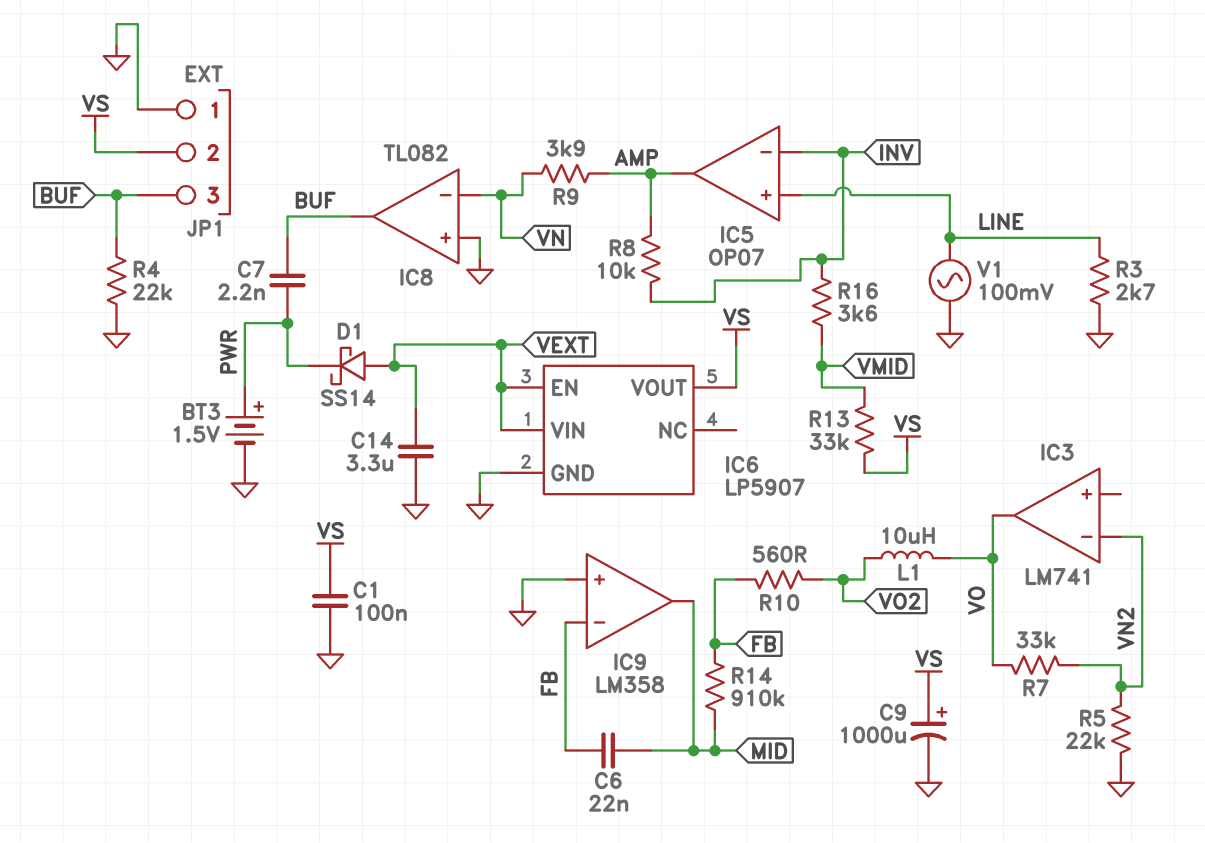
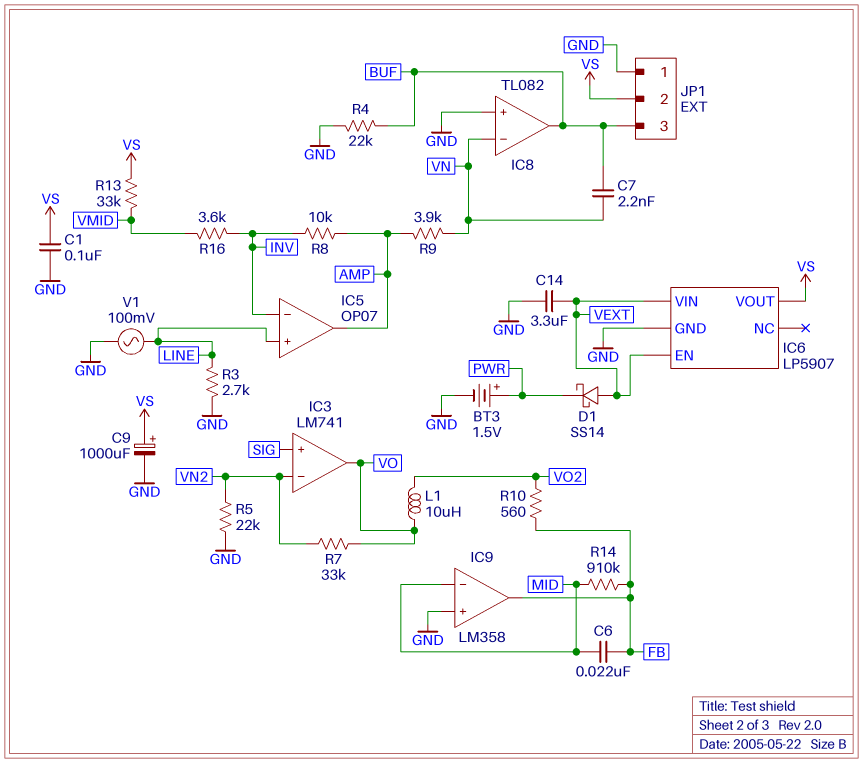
C7: 2.2nF (BUF, PWR) -> 2.2nF (BUF, VN)
IC3 pin in+: none -> SIG
IC9 pin in-: FB -> MID
IC9 pin out: MID -> FB

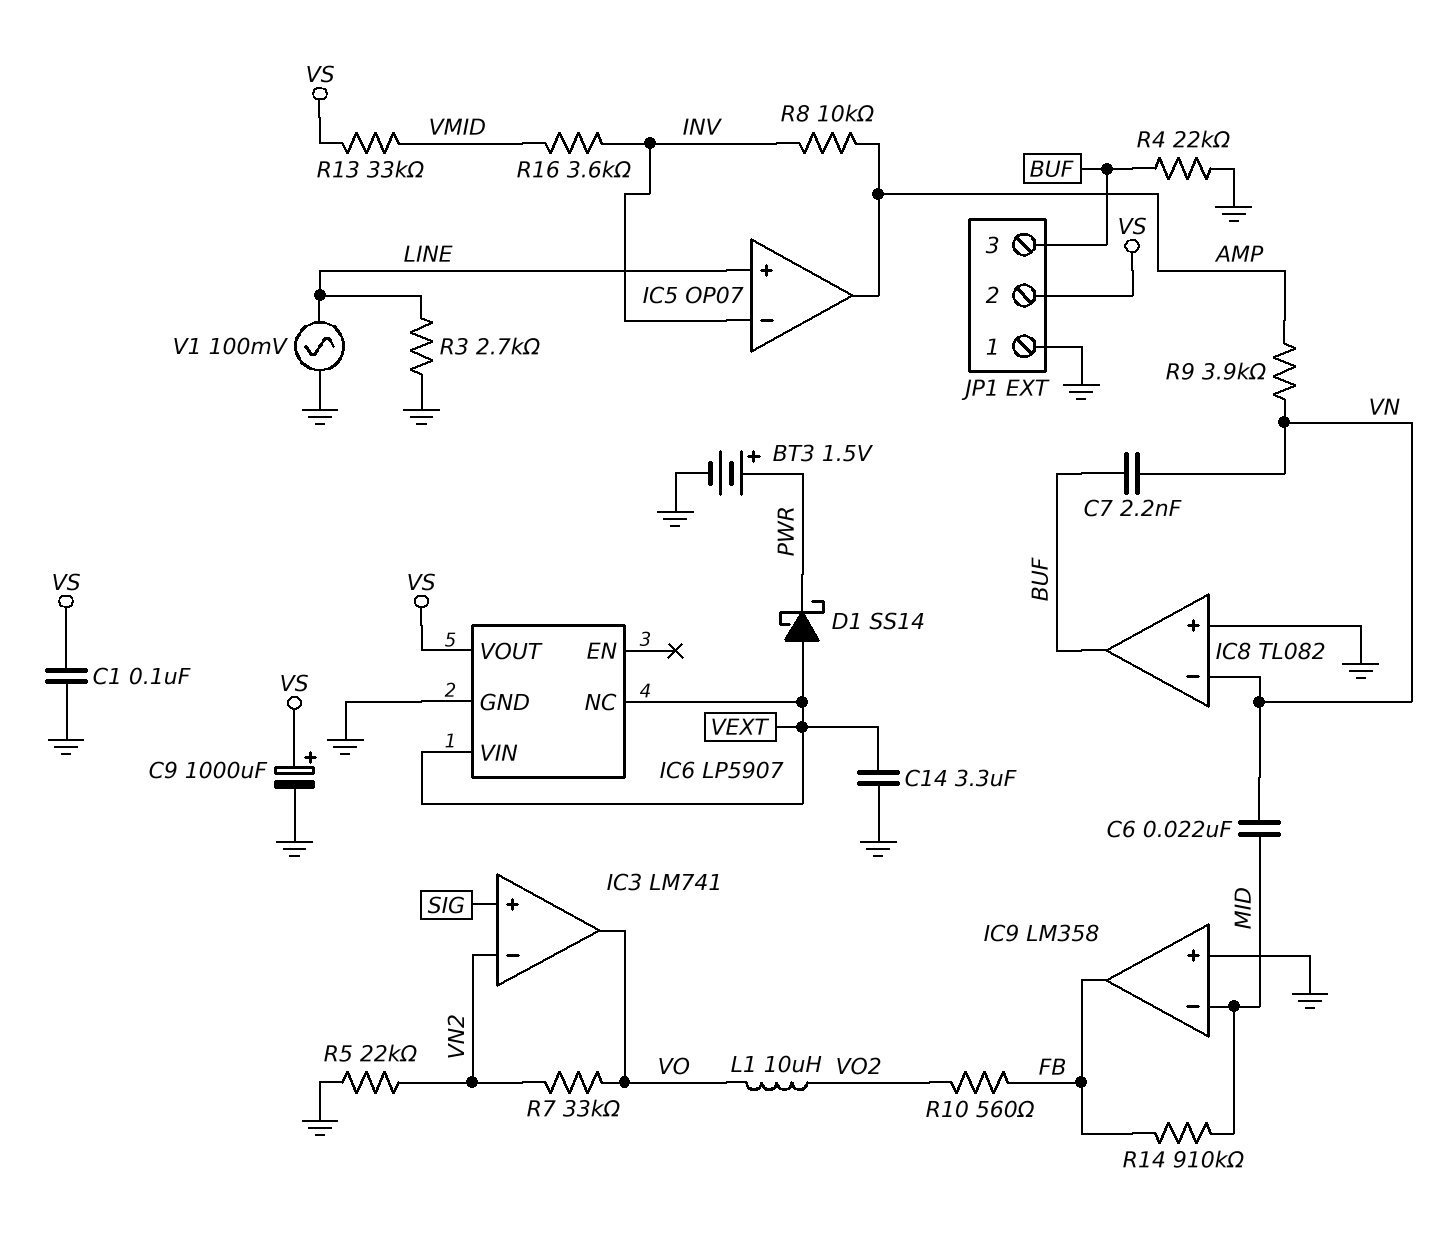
C6: 22nF (FB, MID) -> 22nF (MID, VN)
IC6 pin EN: VEXT -> none
IC6 pin NC: none -> VEXT

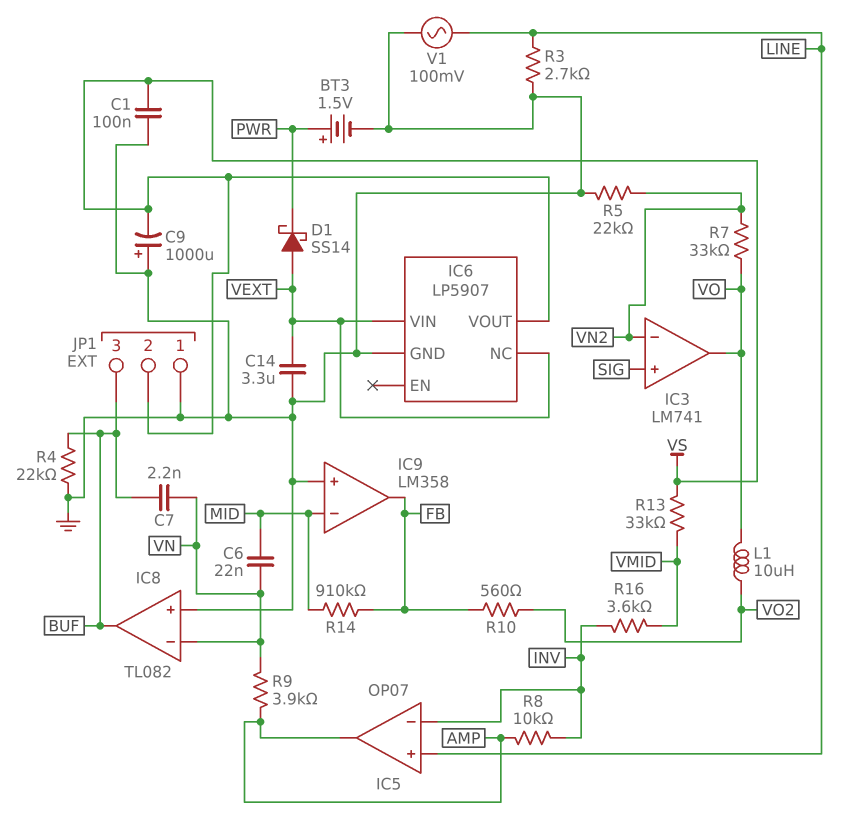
C9: 1000uF (plus VS, minus GND) -> 1000uF (plus GND, minus VS)

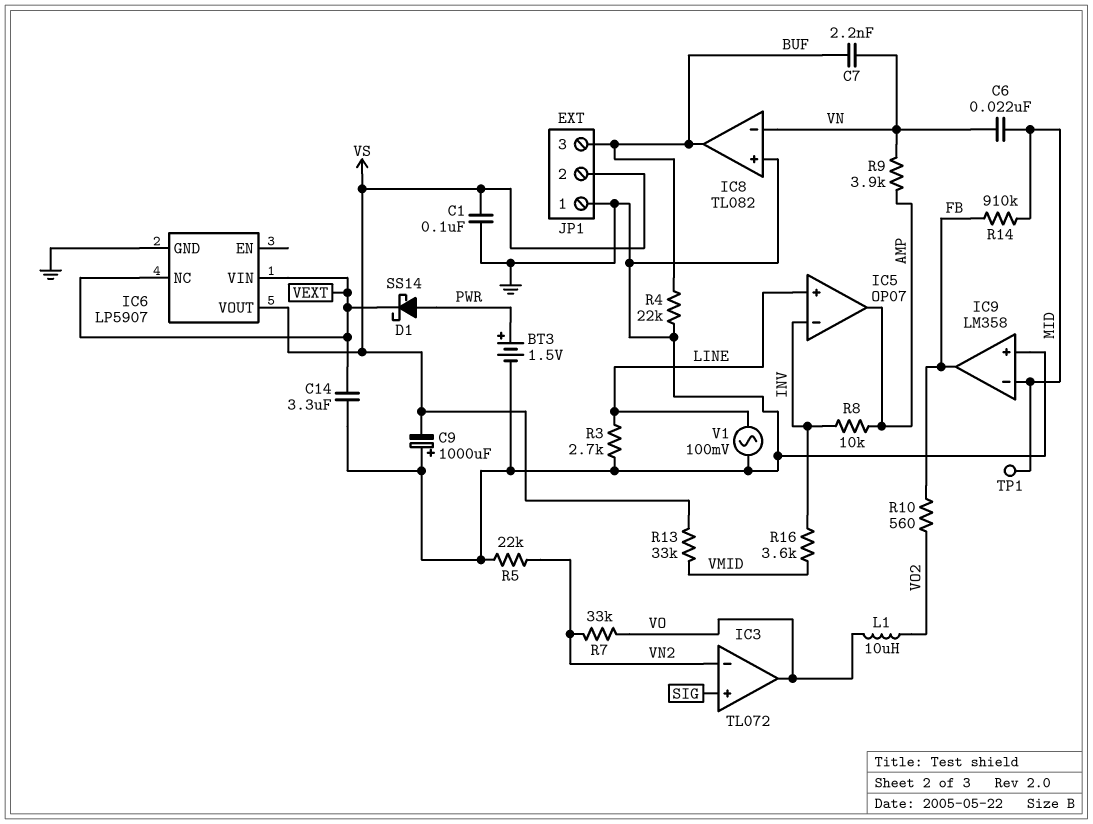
D1: schottky SS14 (A VEXT, K PWR) -> schottky SS14 (A PWR, K VEXT)
IC3: LM741 -> TL072
TP1: none -> test point (MID)

